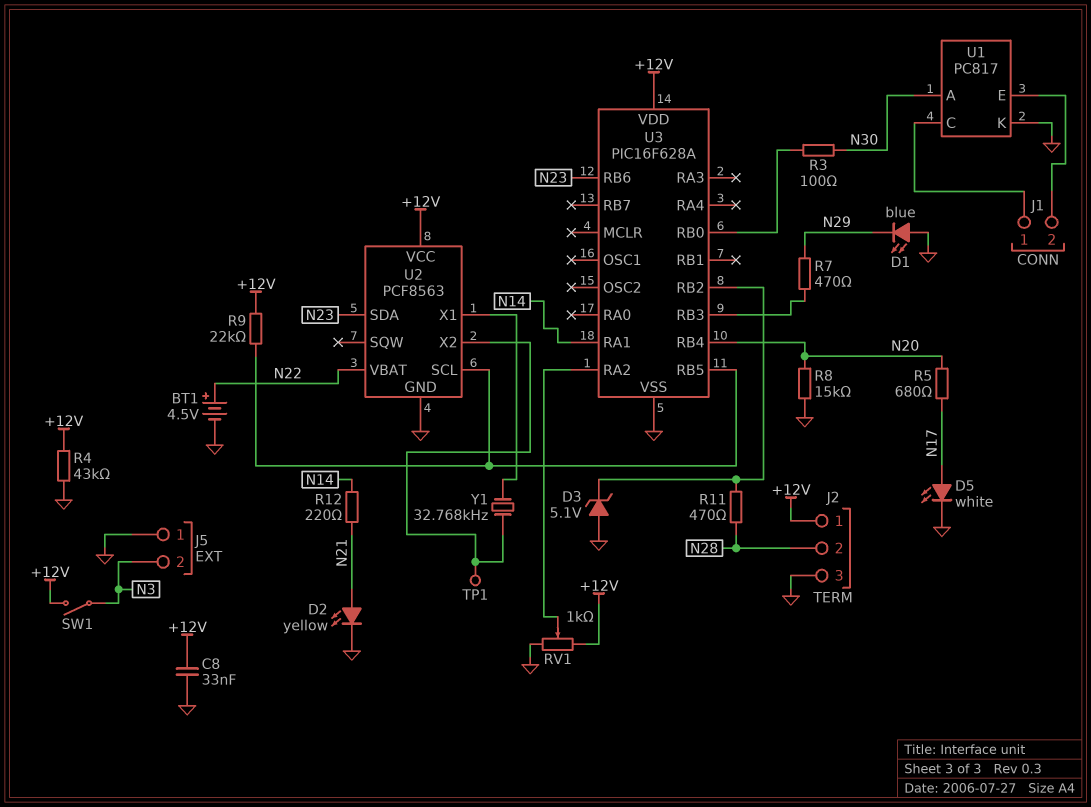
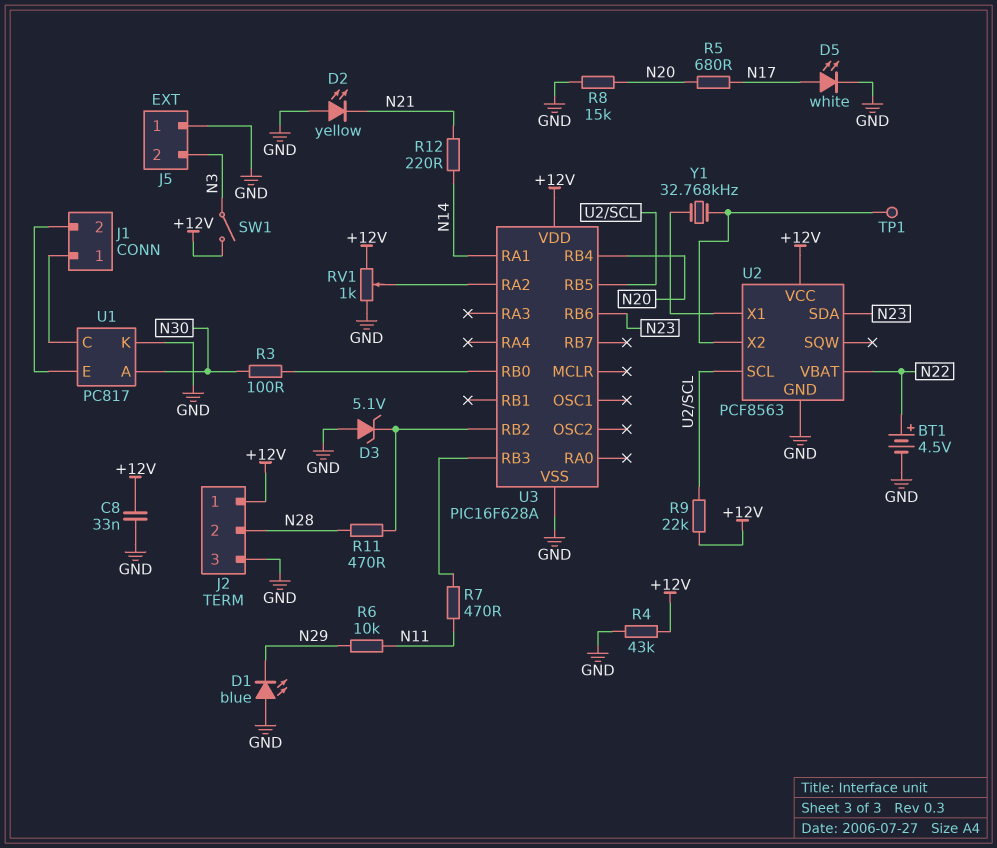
D2: LED yellow (A N21, K GND) -> LED yellow (A GND, K N21)
R6: none -> 10k (N11, N29)
R7: 470 (N29, U3/RB3) -> 470 (N11, U3/RB3)

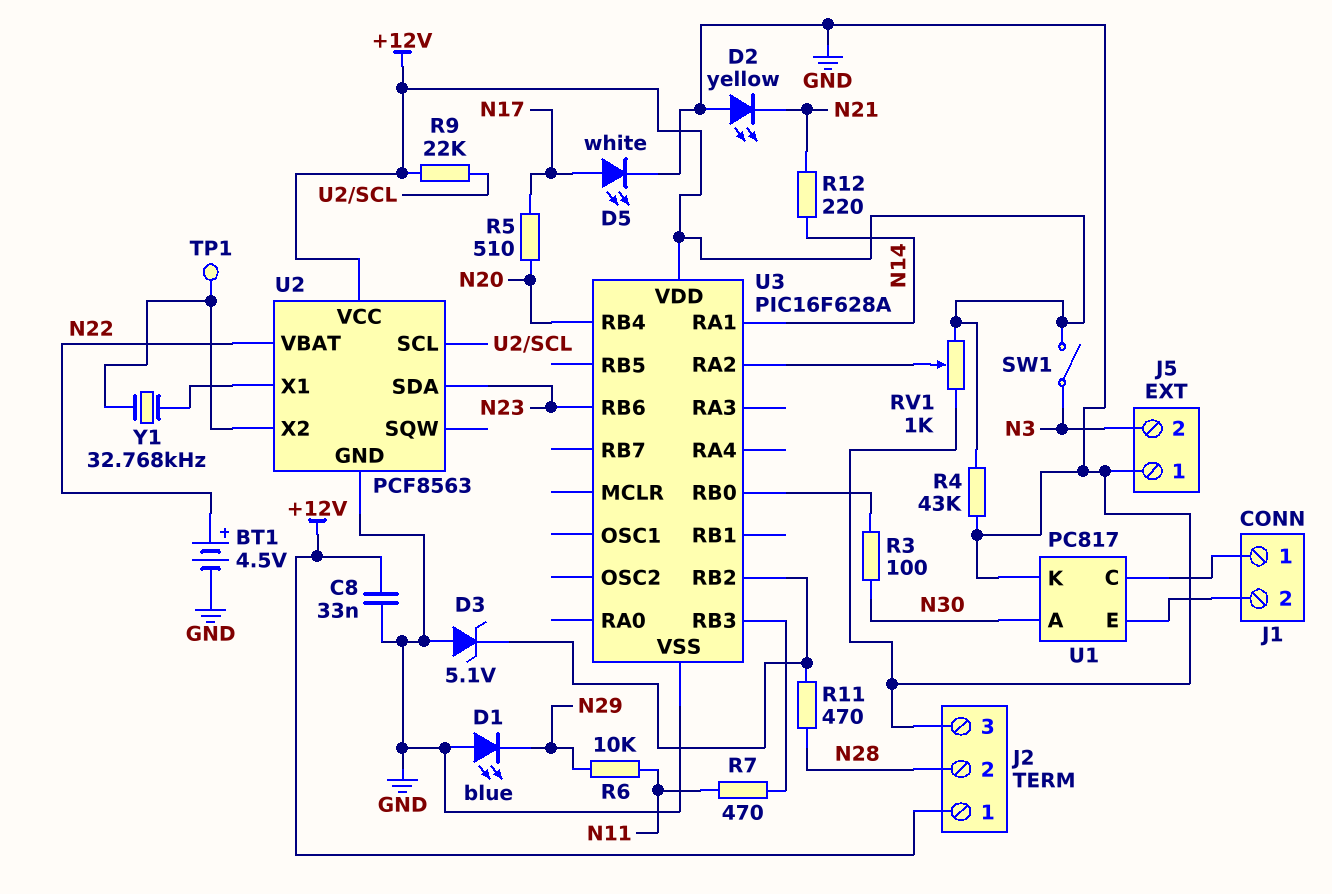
R5: 680 (N17, N20) -> 510 (N17, N20)
R8: 15k (GND, N20) -> none
U3 pin RB5: U2/SCL -> none

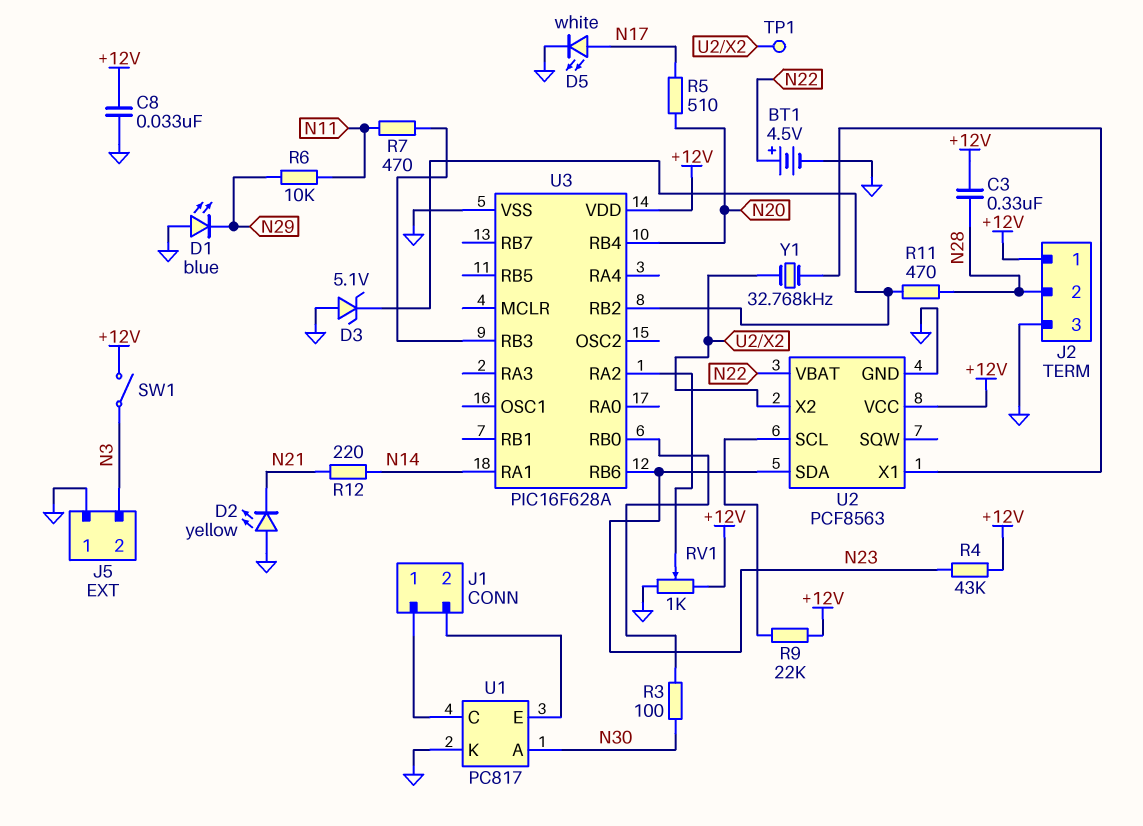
C3: none -> 330nF (+12V, N28)
R4: 43k (+12V, GND) -> 43k (+12V, N23)

